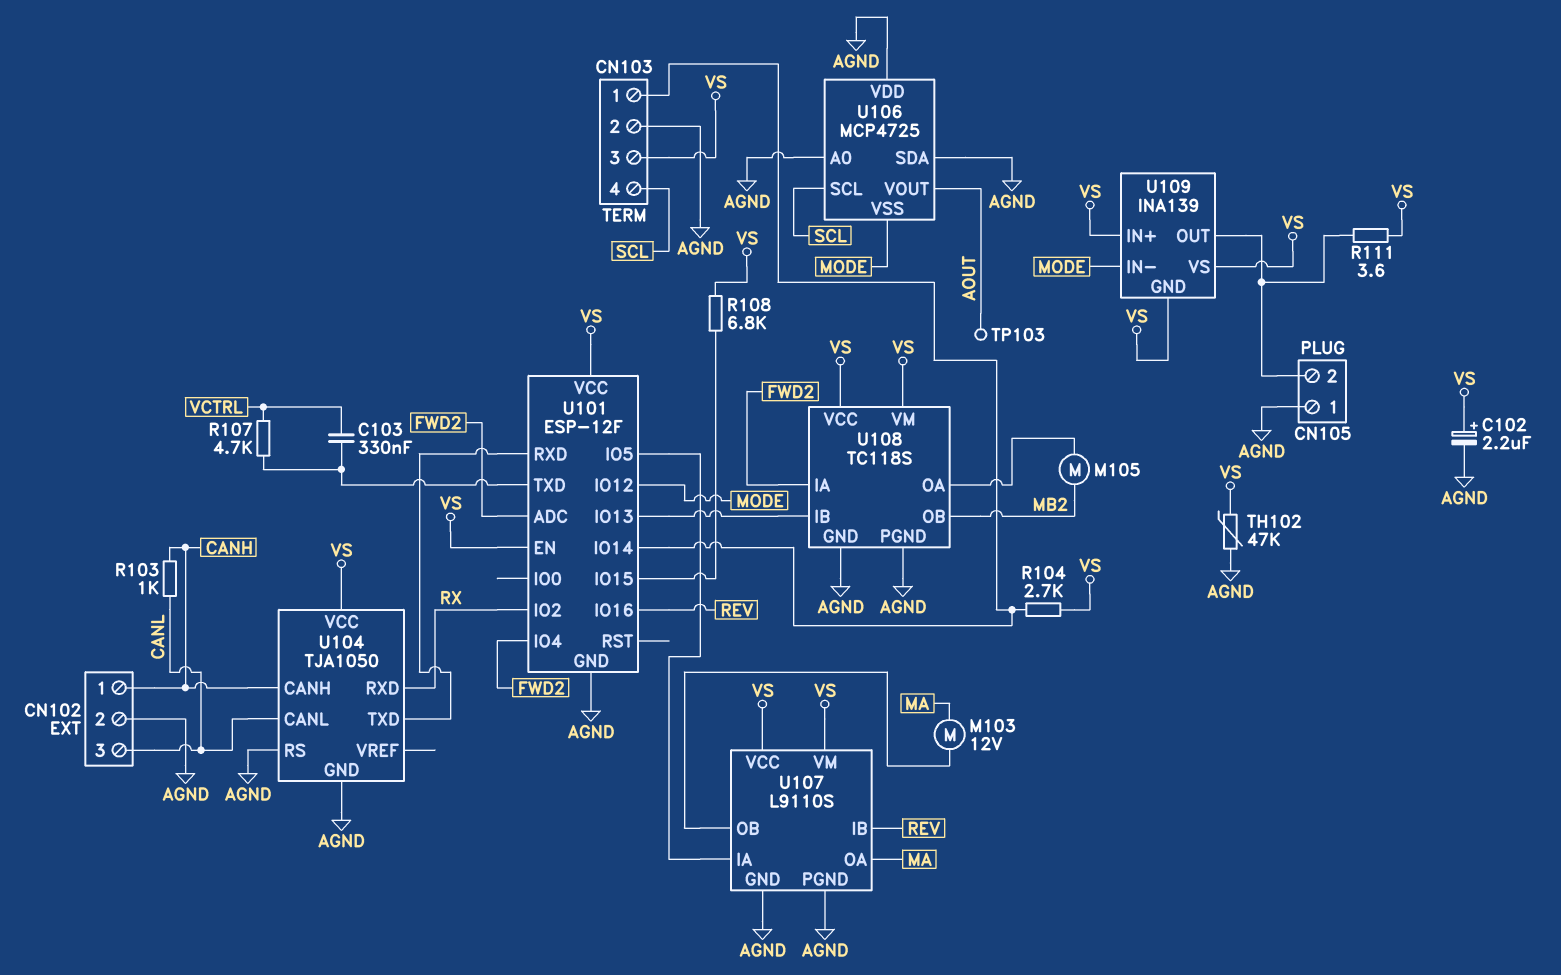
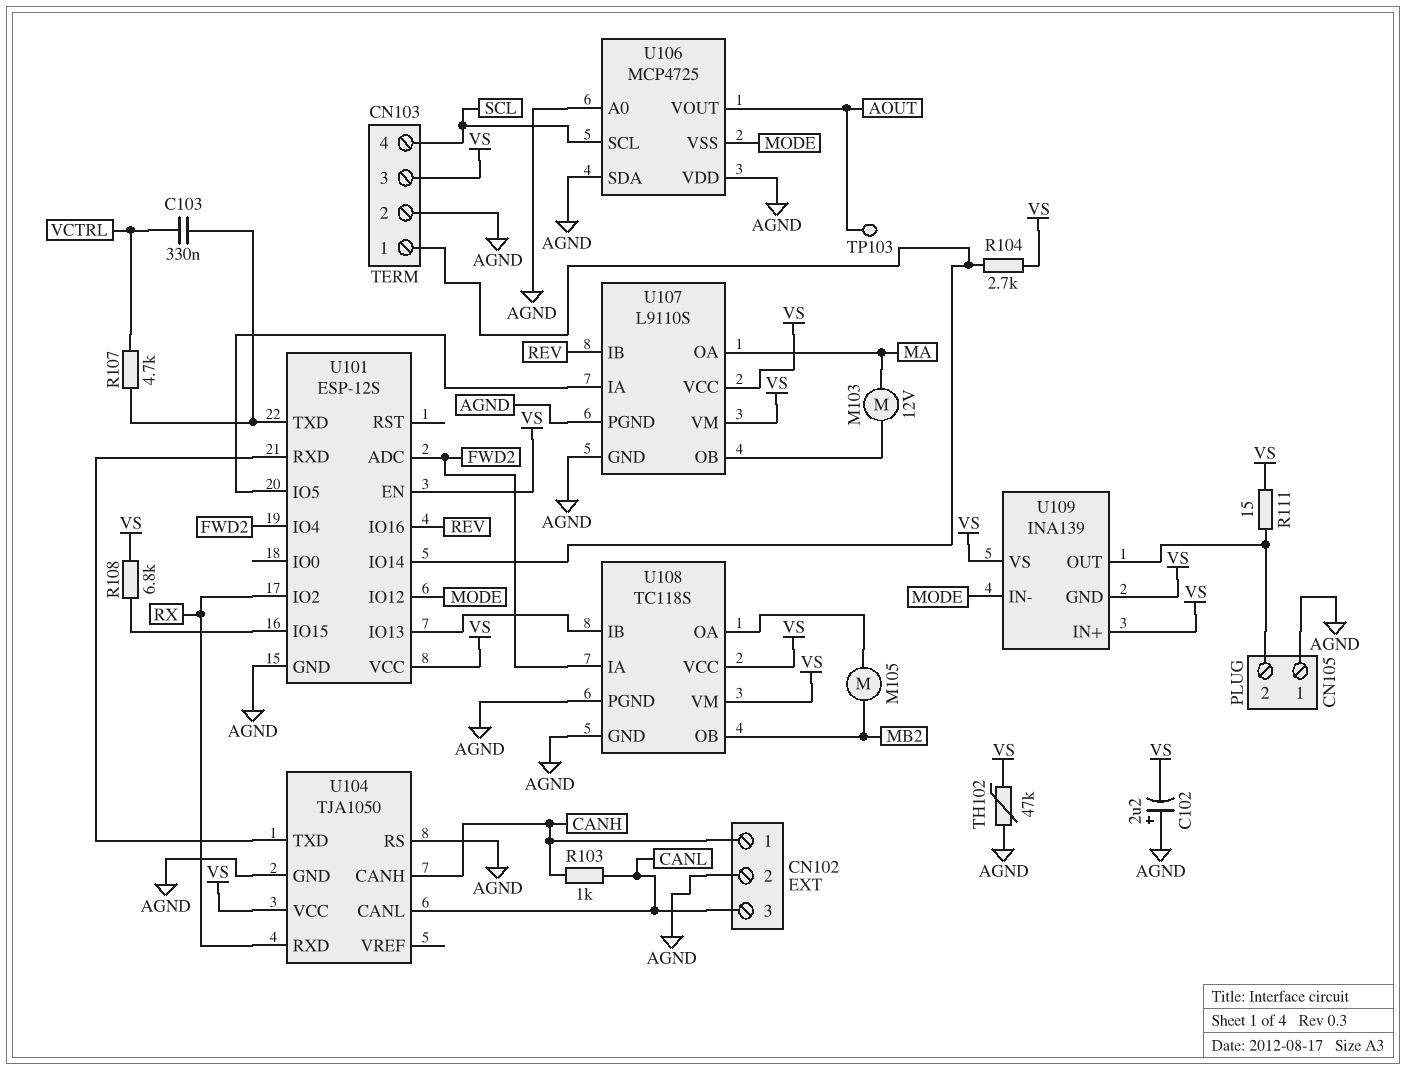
C102: 2.2uF (plus VS, minus AGND) -> 2.2uF (plus AGND, minus VS)
R111: 3.6 (CN105/2, VS) -> 15 (CN105/2, VS)
U101: ESP-12F -> ESP-12S

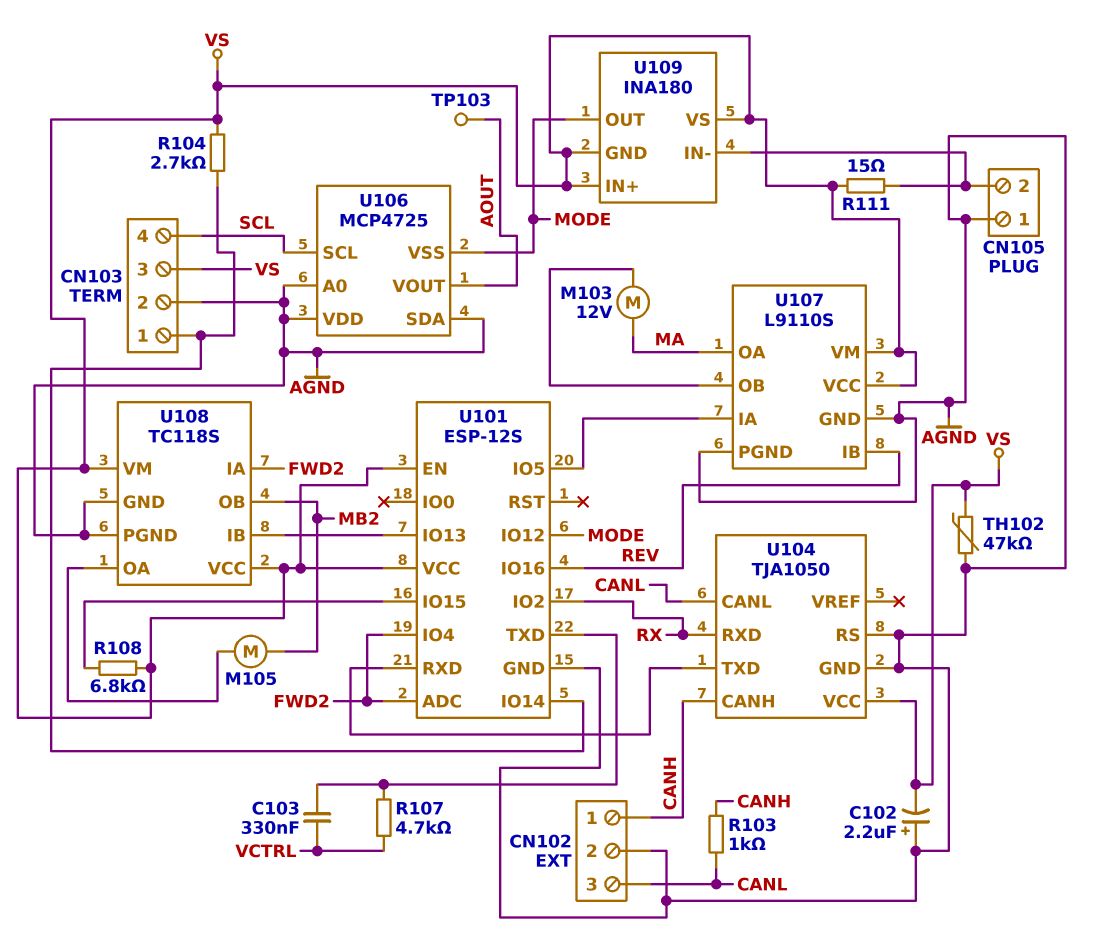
U109: INA139 -> INA180
U109 pin IN-: MODE -> CN105/2
U109 pin OUT: CN105/2 -> MODE

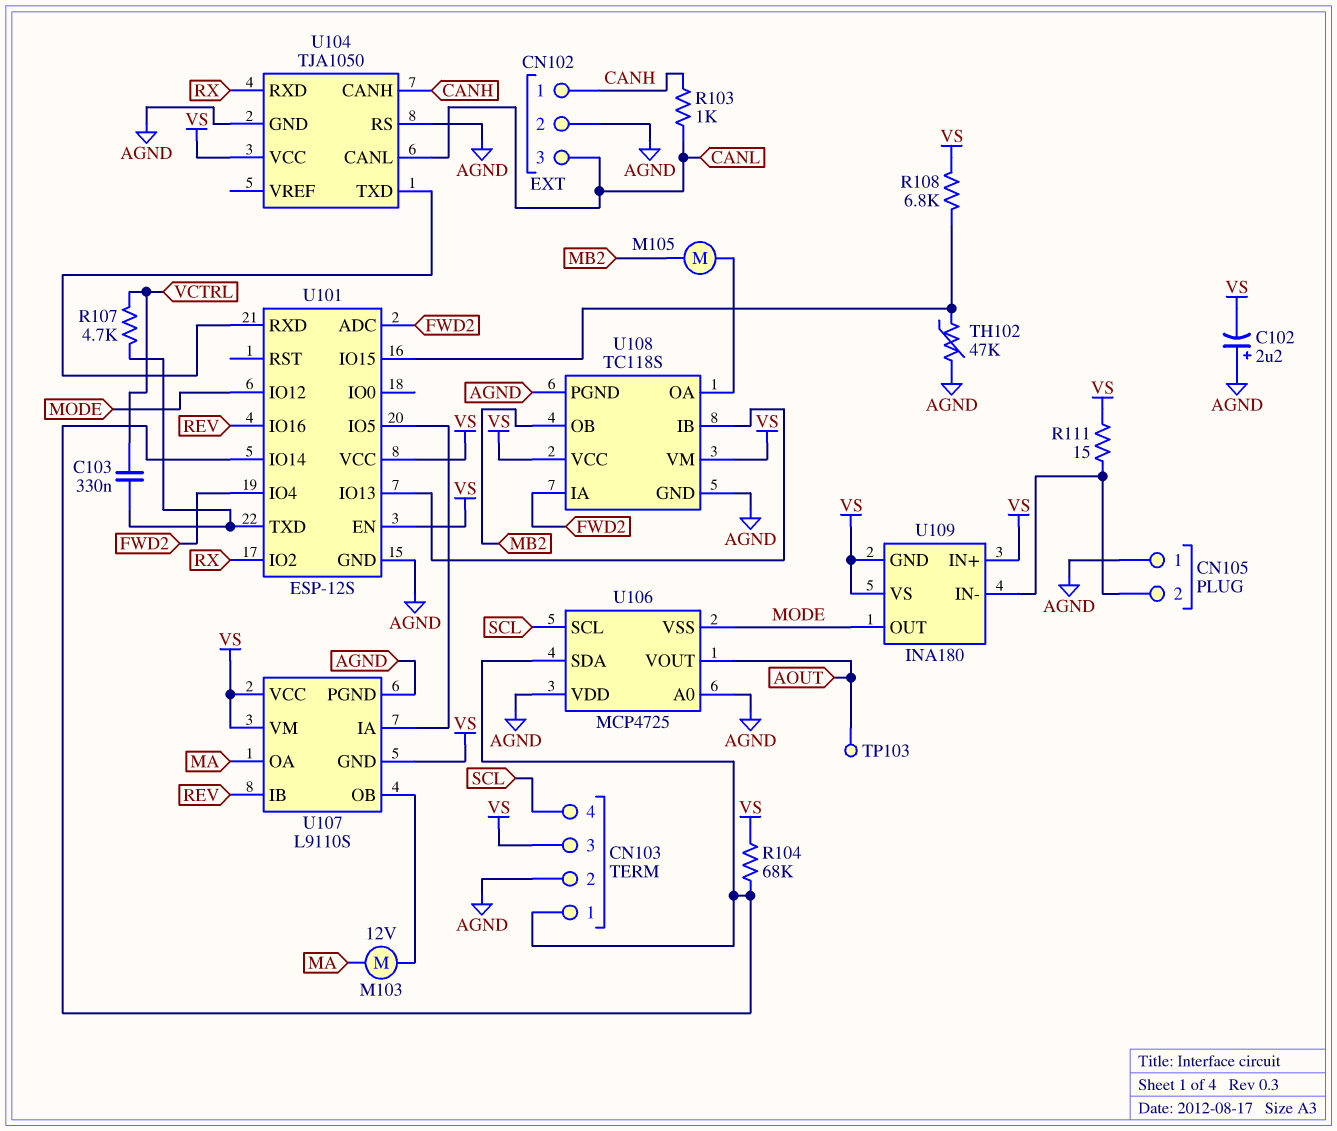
R104: 2.7k (CN103/1, VS) -> 68k (CN103/1, VS)
TH102: 47k (AGND, VS) -> 47k (AGND, U101/IO15)
U106 pin SDA: AGND -> CN103/1
U107 pin GND: AGND -> VS

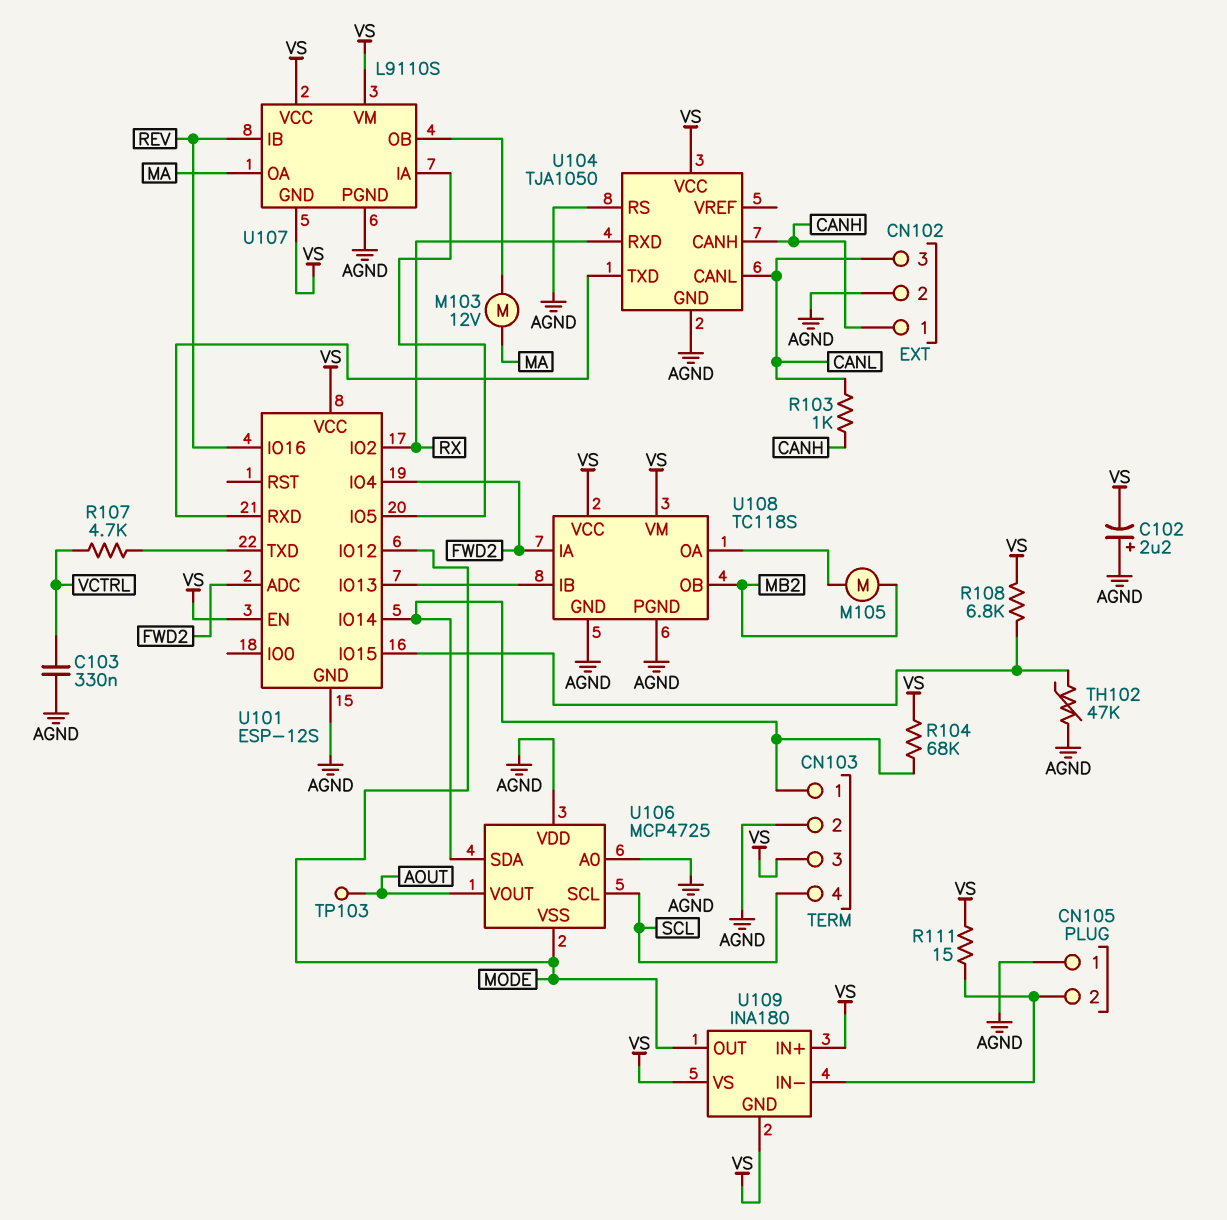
C103: 330nF (U101/TXD, VCTRL) -> 330nF (AGND, VCTRL)

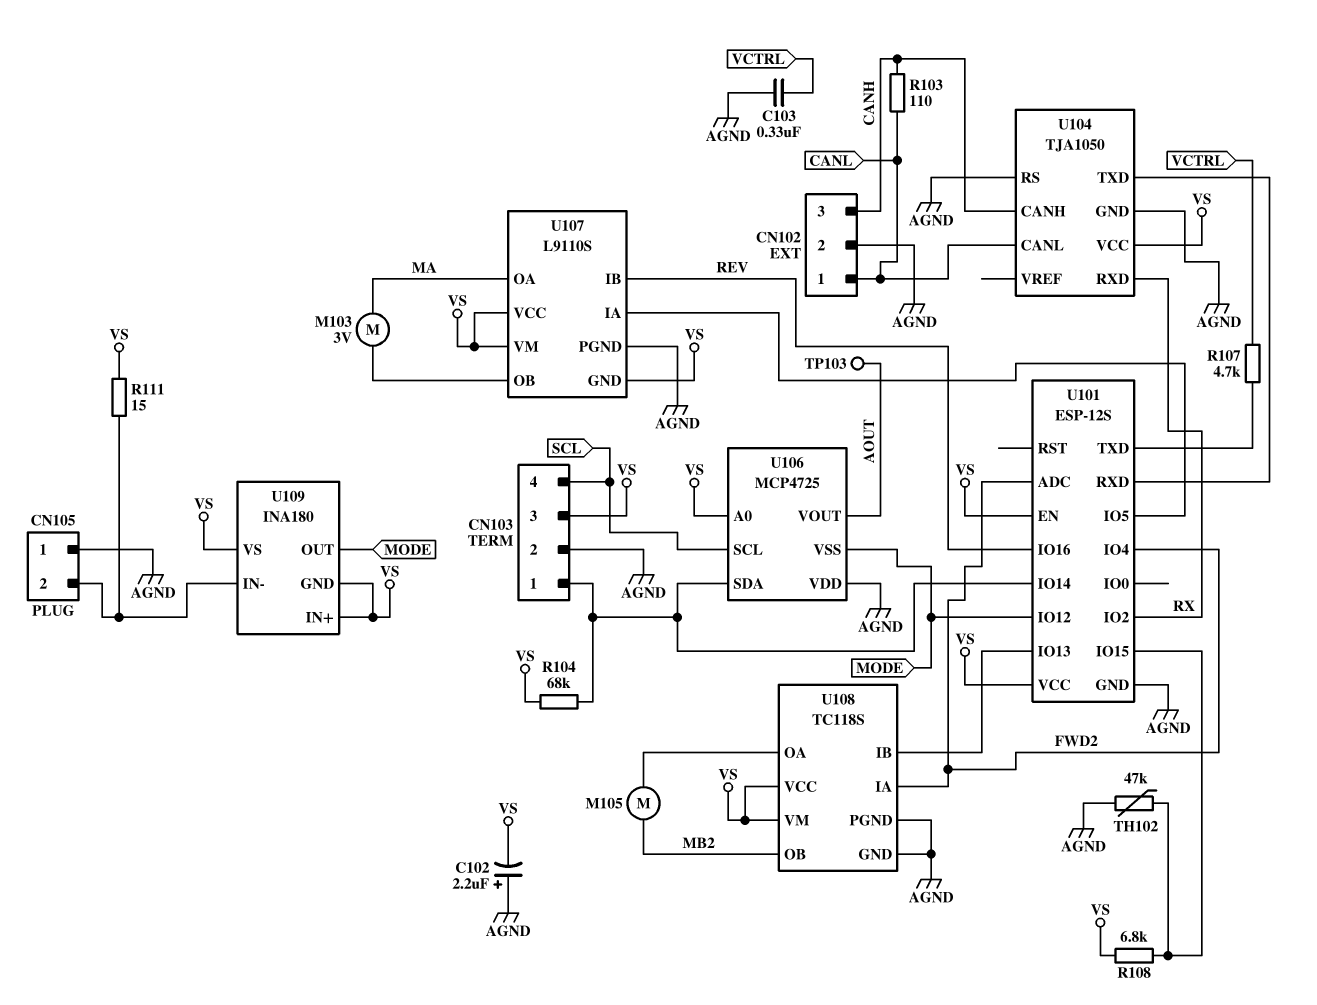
CN102 pin 1: CANH -> CANL
CN102 pin 3: CANL -> CANH
M103: motor 12V (MA, U107/OB) -> motor 3V (MA, U107/OB)
R103: 1k (CANH, CANL) -> 110 (CANH, CANL)
U106 pin A0: AGND -> VS

